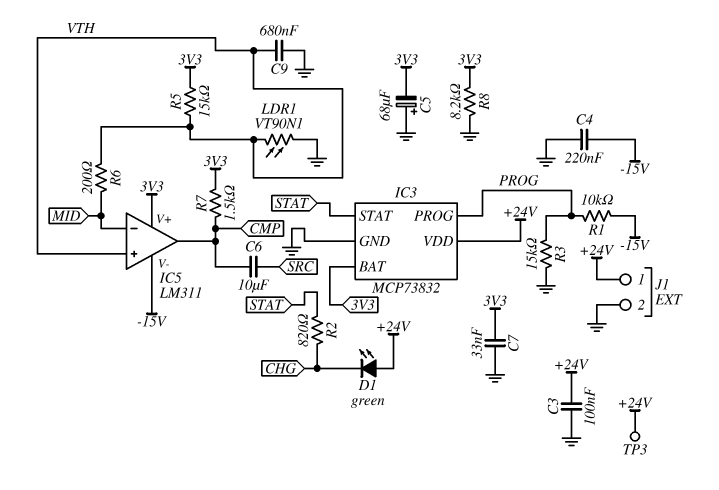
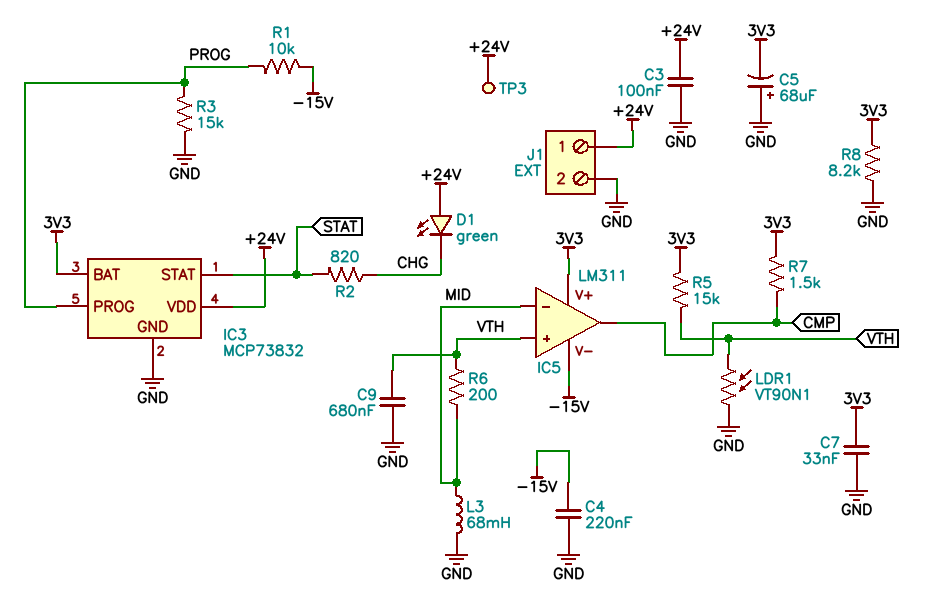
C6: 10uF (CMP, SRC) -> none
L3: none -> 68mH (GND, MID)

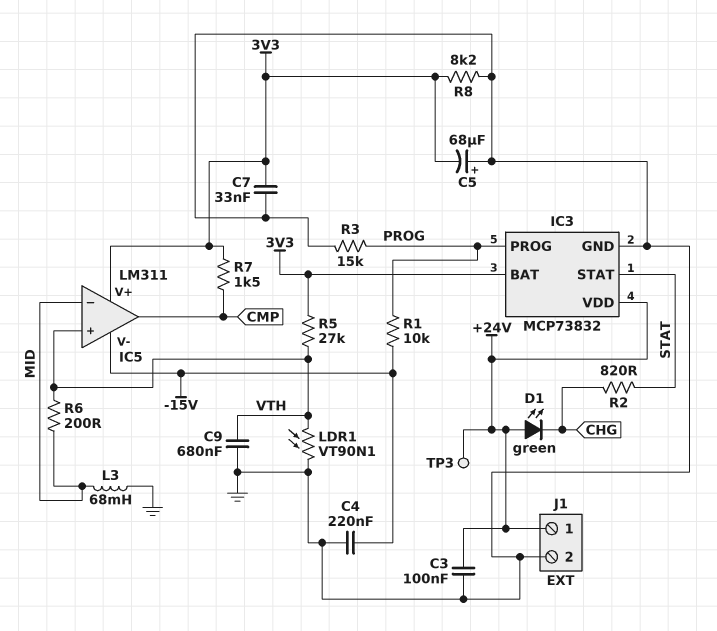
R5: 15k (3V3, VTH) -> 27k (3V3, VTH)

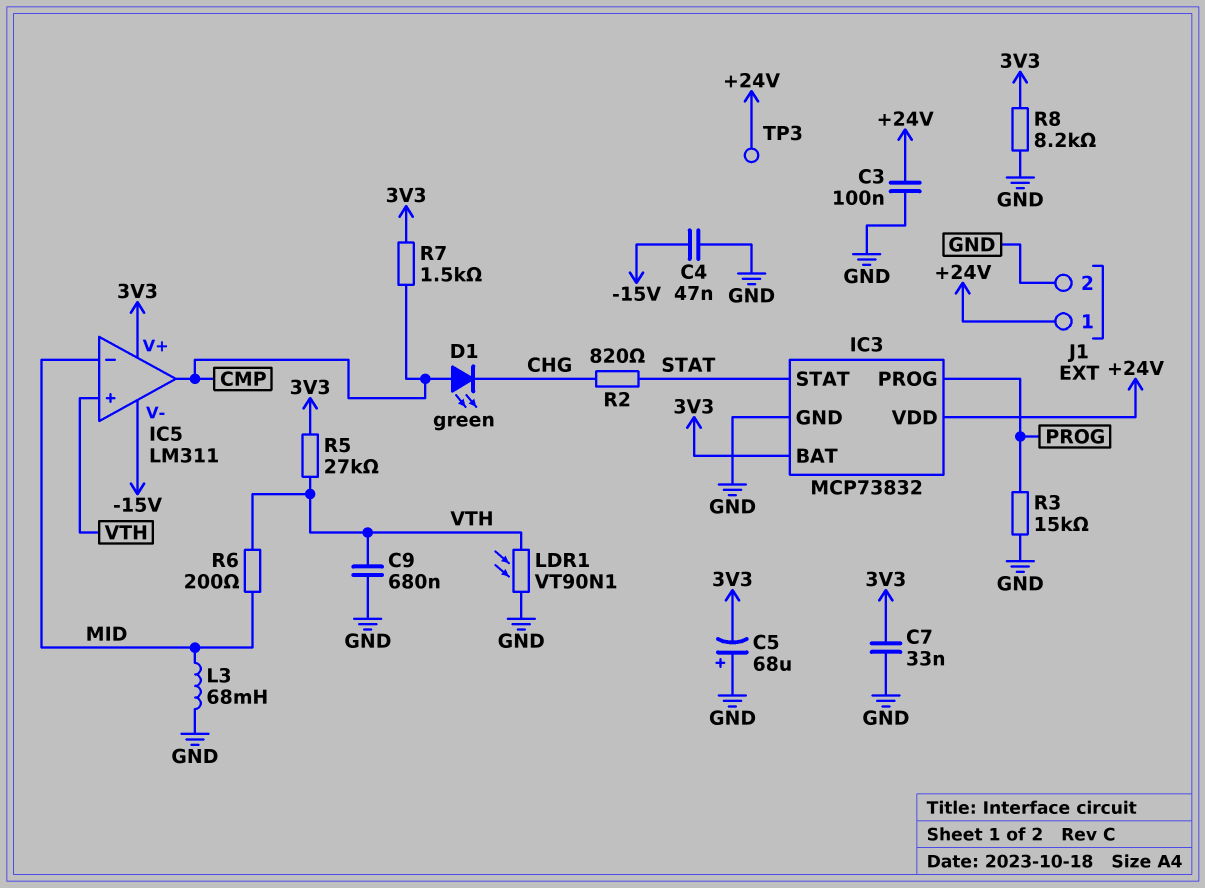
C4: 220nF (-15V, GND) -> 47nF (-15V, GND)
D1: LED green (A +24V, K CHG) -> LED green (A CMP, K CHG)
R1: 10k (-15V, PROG) -> none

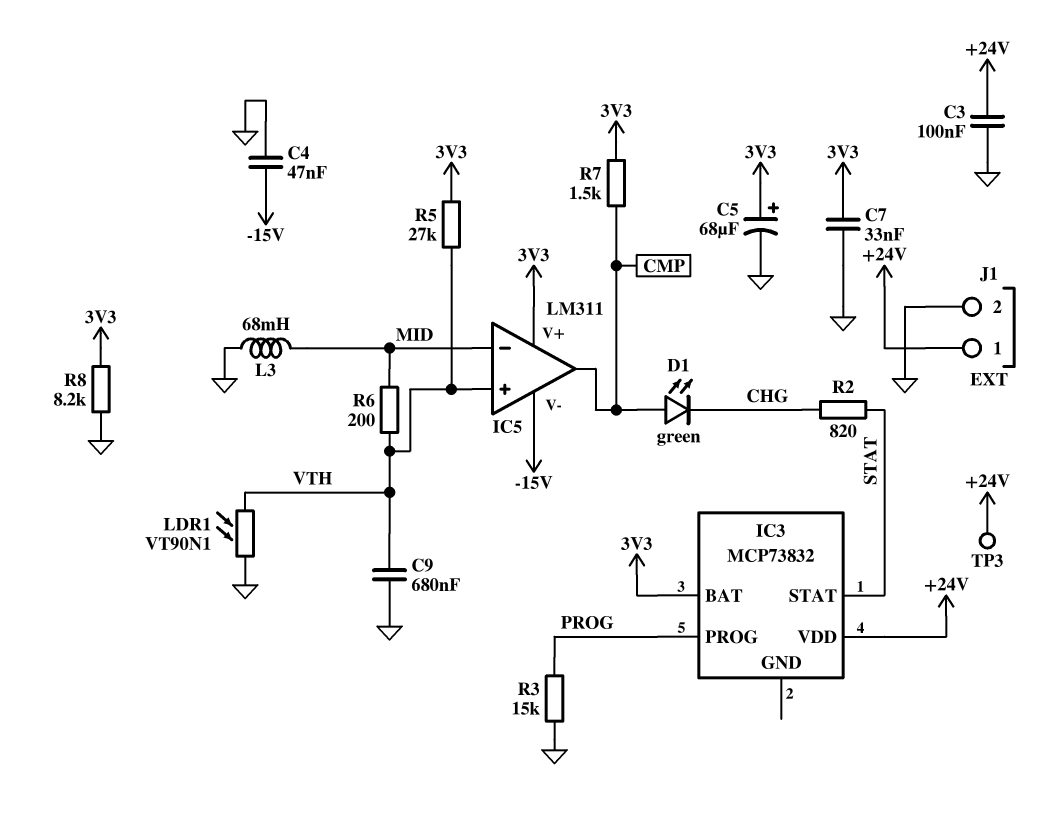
C5: 68uF (plus GND, minus 3V3) -> 68uF (plus 3V3, minus GND)
IC3 pin GND: GND -> none

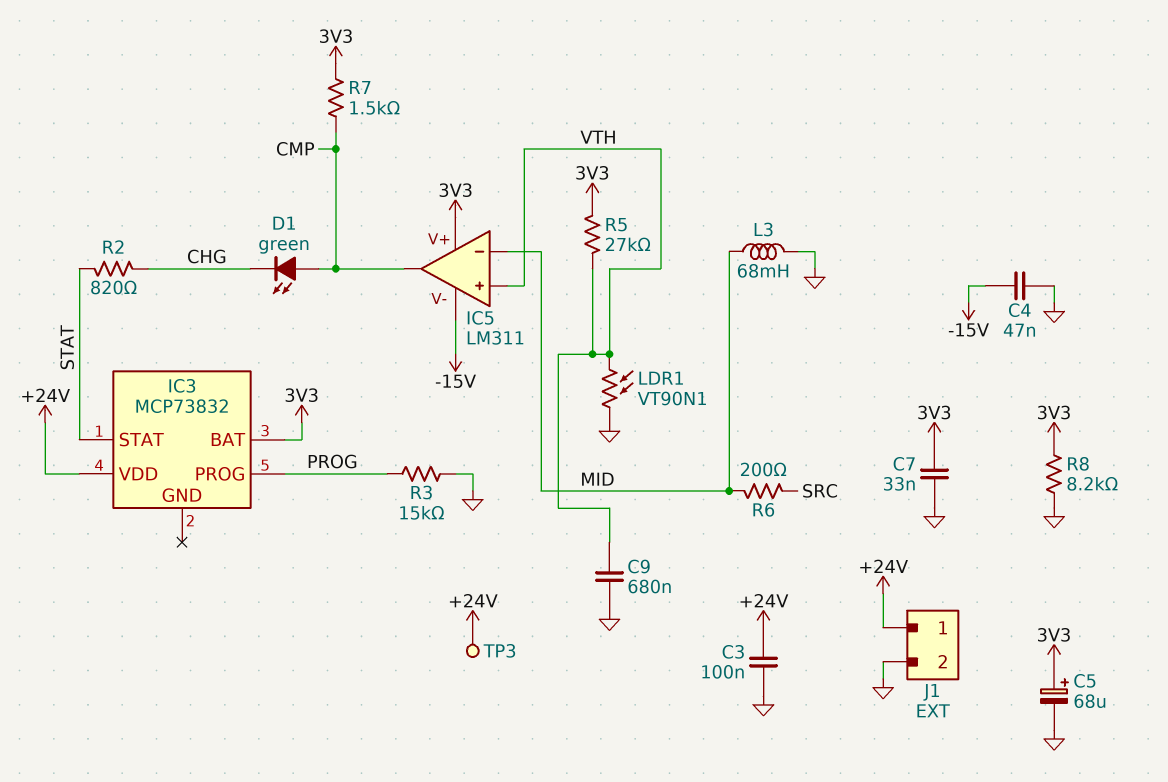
R6: 200 (MID, VTH) -> 200 (MID, SRC)

